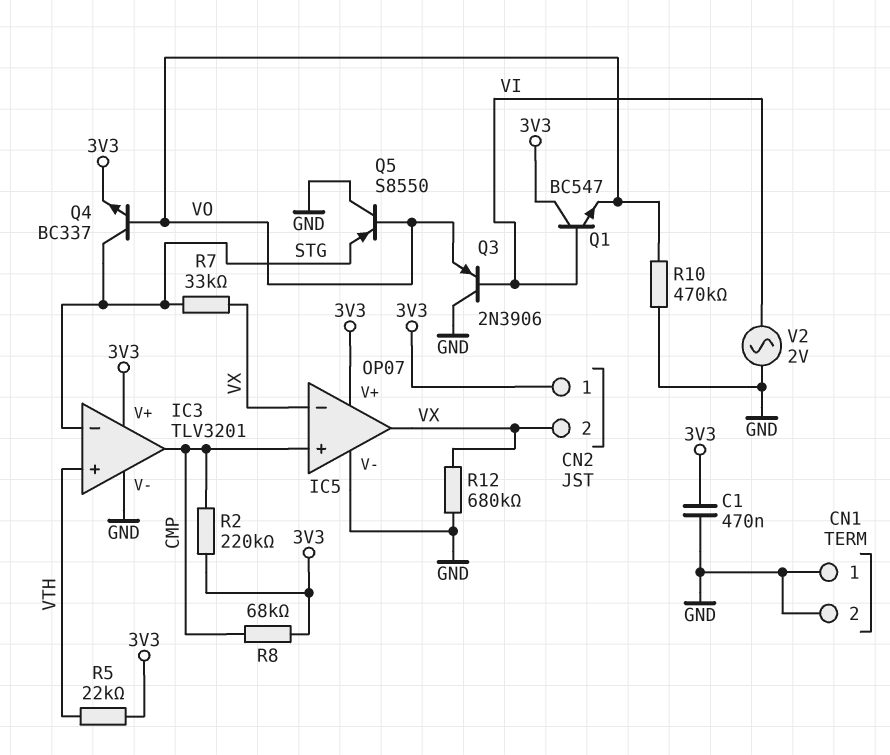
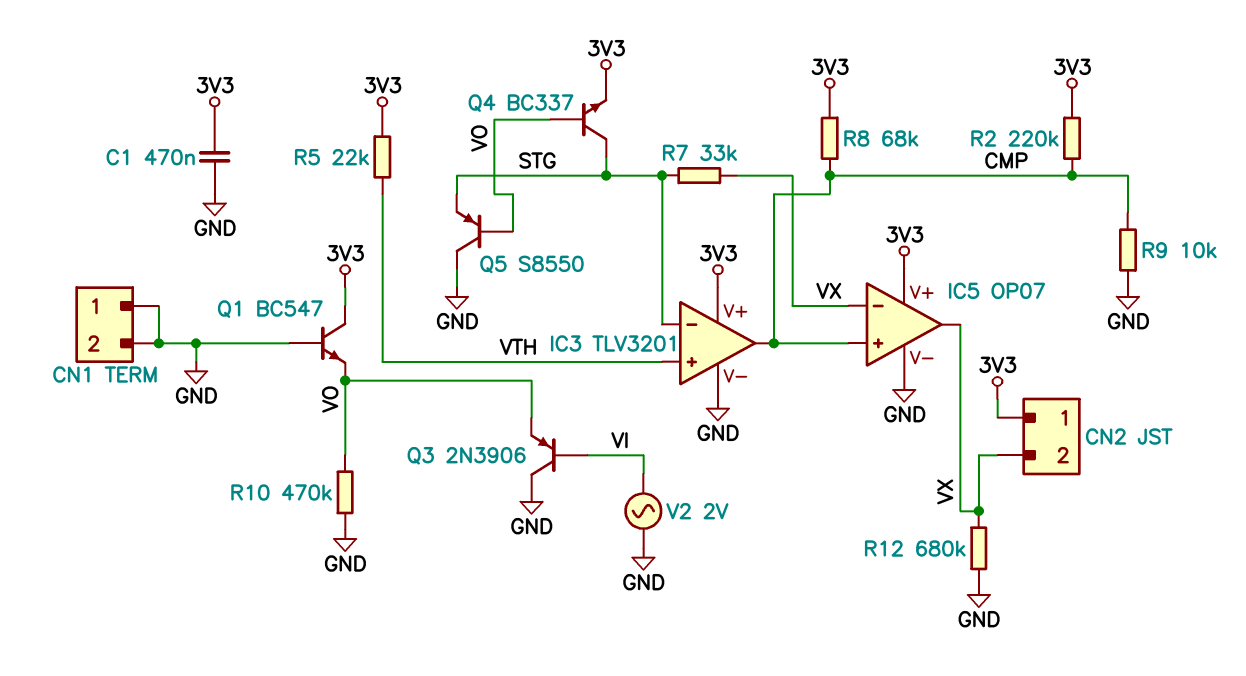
Q1: NPN BC547 (B VI, C 3V3, E VO) -> NPN BC547 (B GND, C 3V3, E VO)
R9: none -> 10k (CMP, GND)

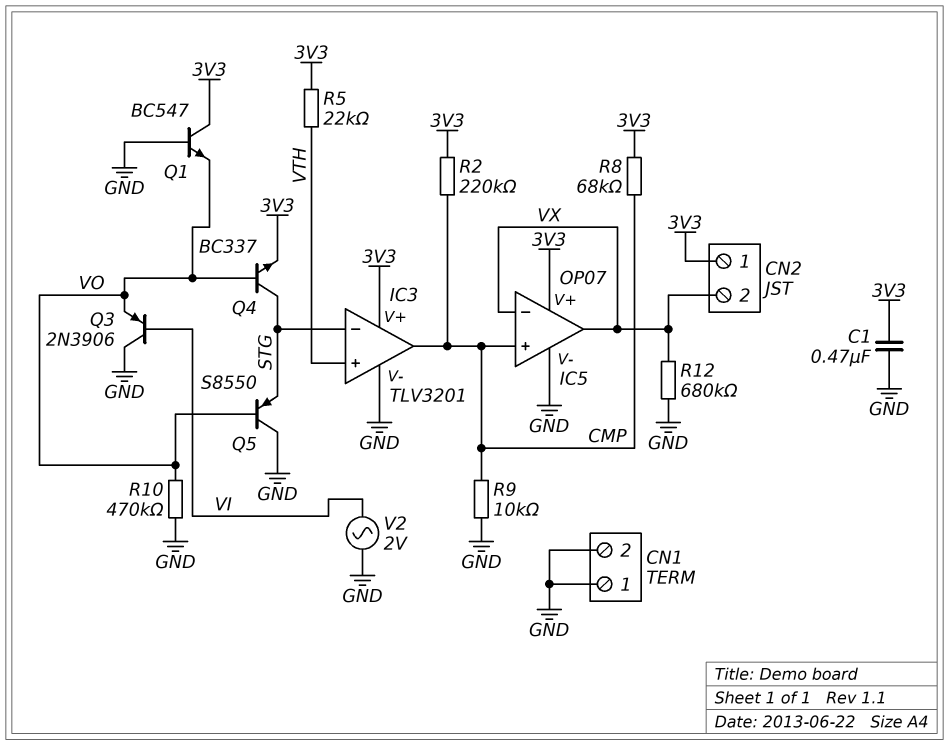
R7: 33k (STG, VX) -> none

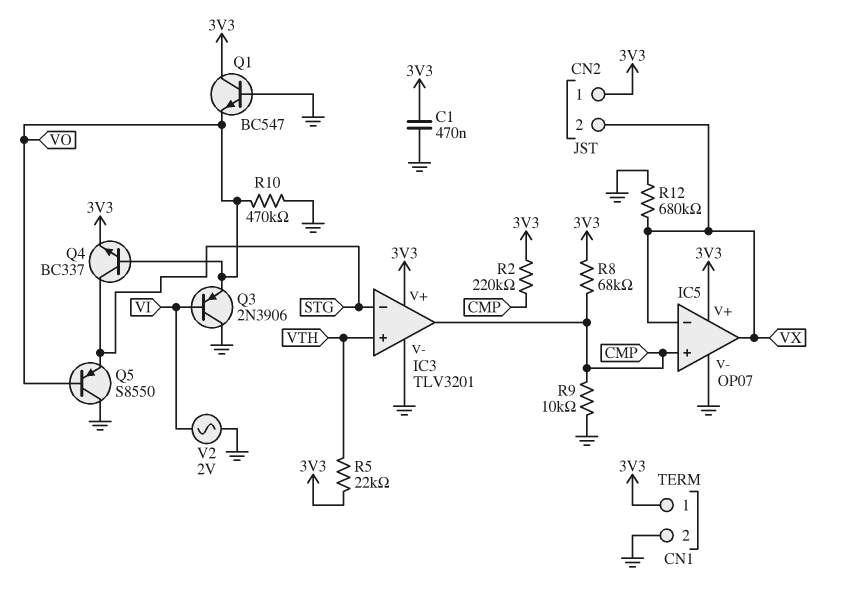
CN1 pin 1: GND -> 3V3

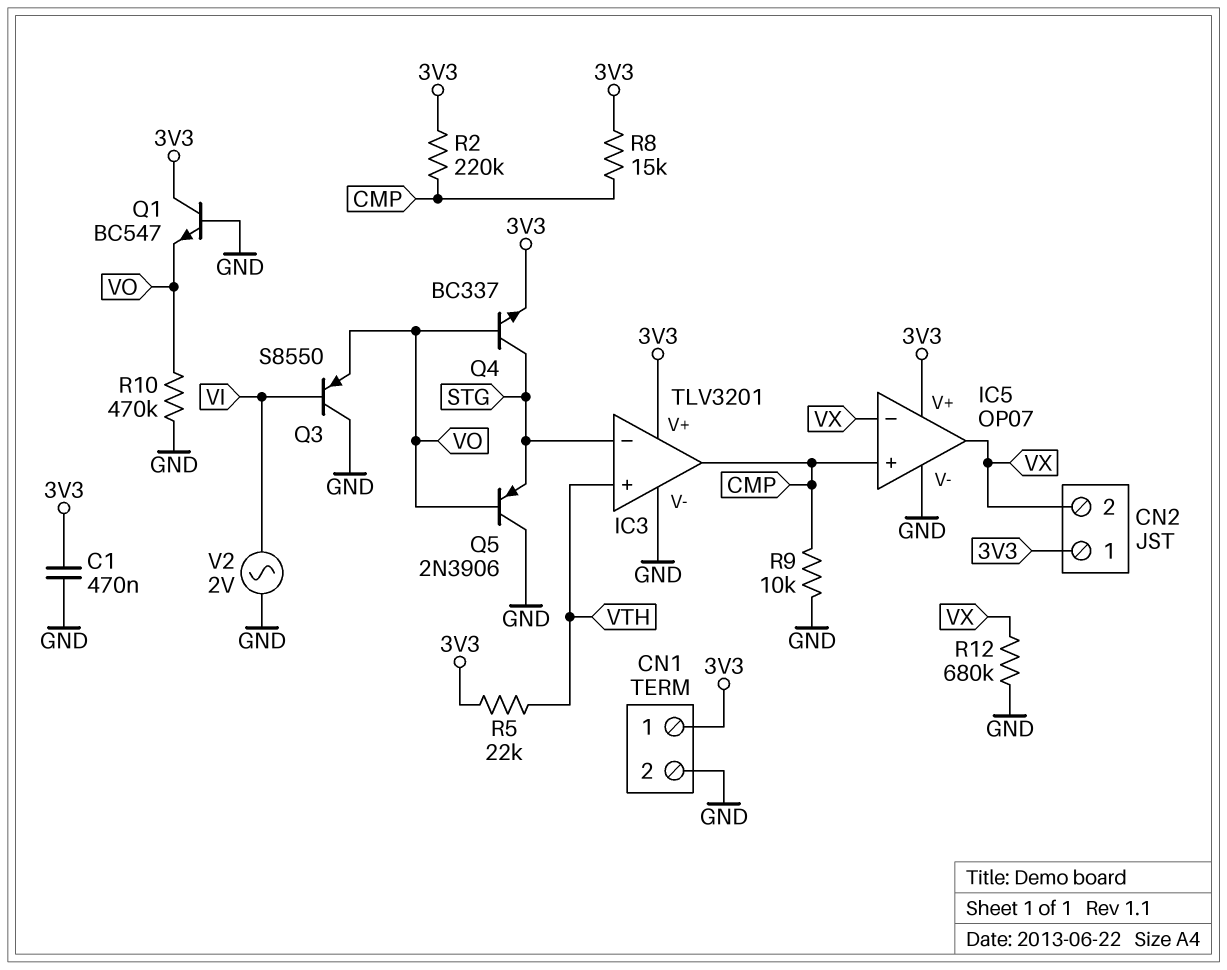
Q3: PNP 2N3906 (B VI, C GND, E VO) -> PNP S8550 (B VI, C GND, E VO)
Q5: PNP S8550 (B VO, C GND, E STG) -> PNP 2N3906 (B VO, C GND, E STG)
R8: 68k (3V3, CMP) -> 15k (3V3, CMP)

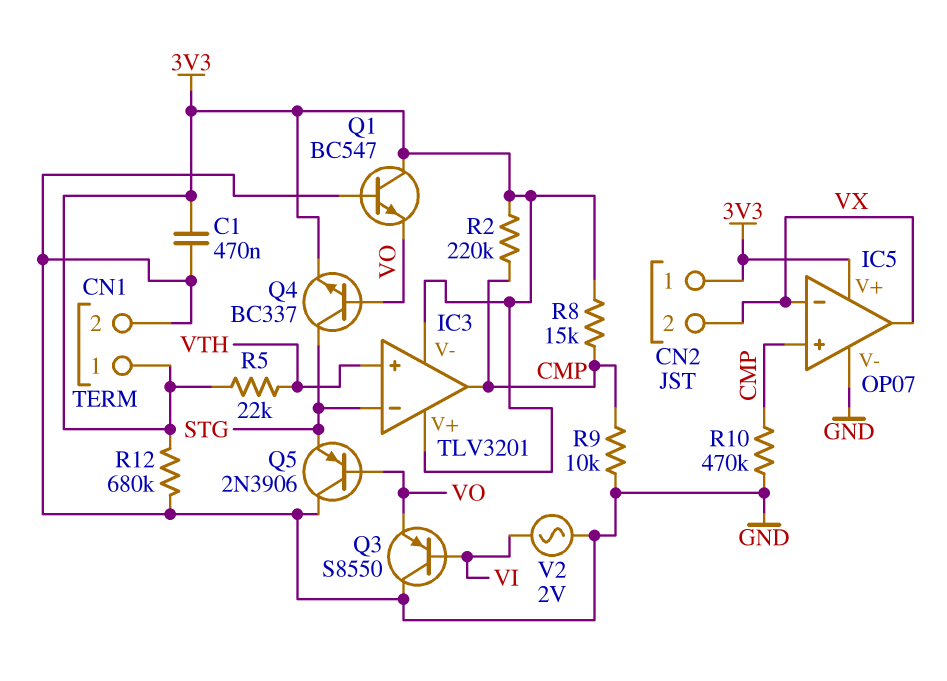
IC3 pin V-: GND -> 3V3
R10: 470k (GND, VO) -> 470k (CMP, GND)
R12: 680k (GND, VX) -> 680k (3V3, GND)

